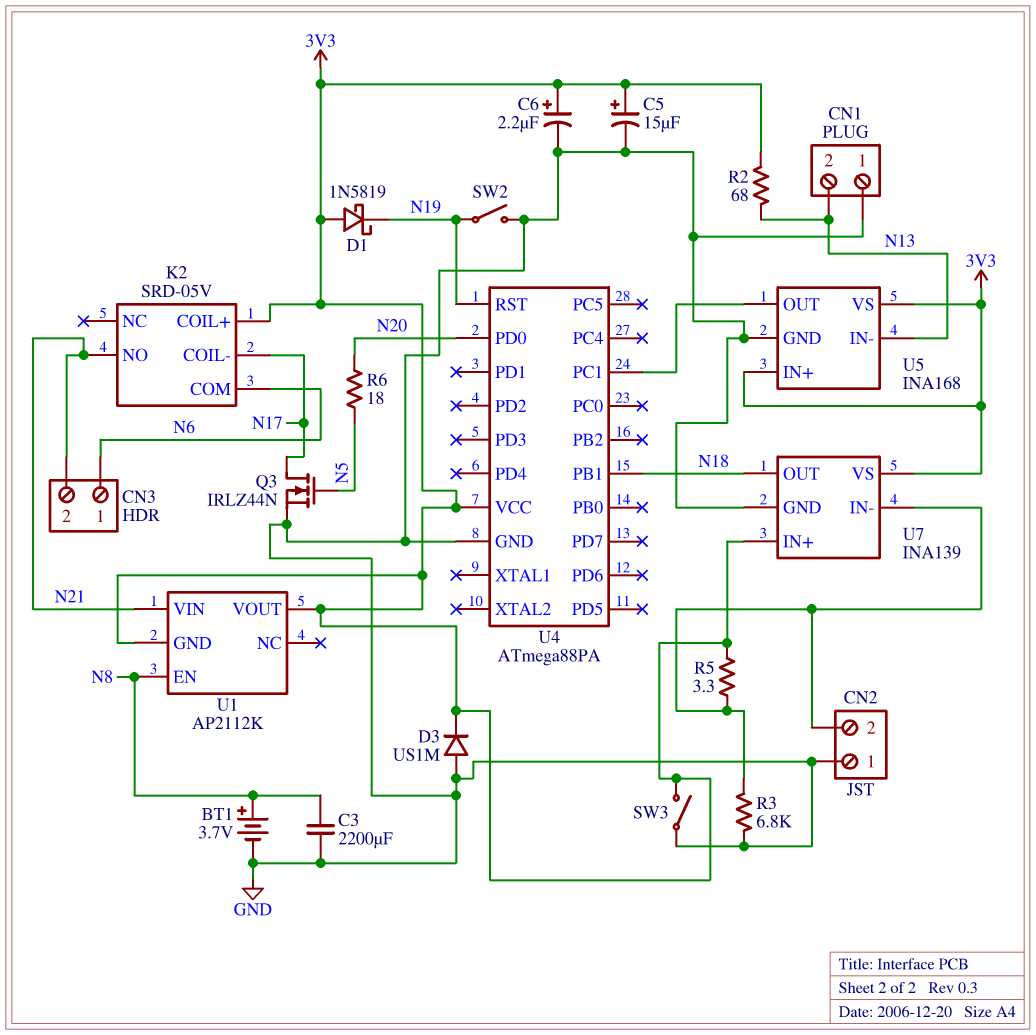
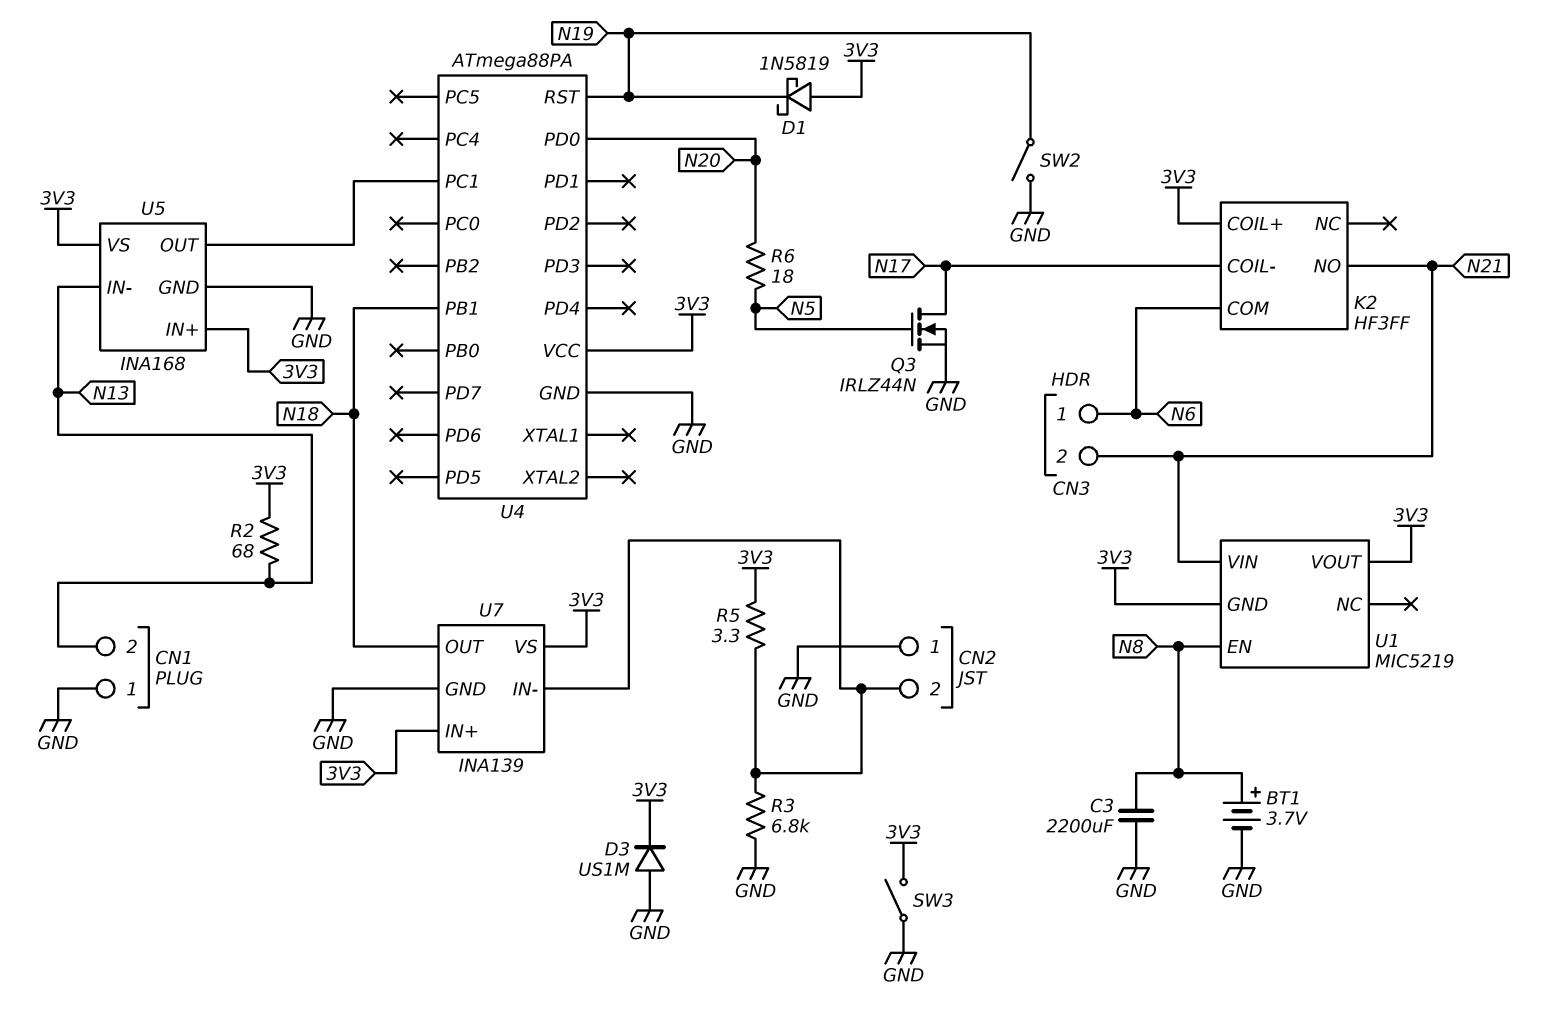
C5: 15uF (plus 3V3, minus GND) -> none
C6: 2.2uF (plus 3V3, minus GND) -> none
K2: SRD-05V -> HF3FF
U1: AP2112K -> MIC5219

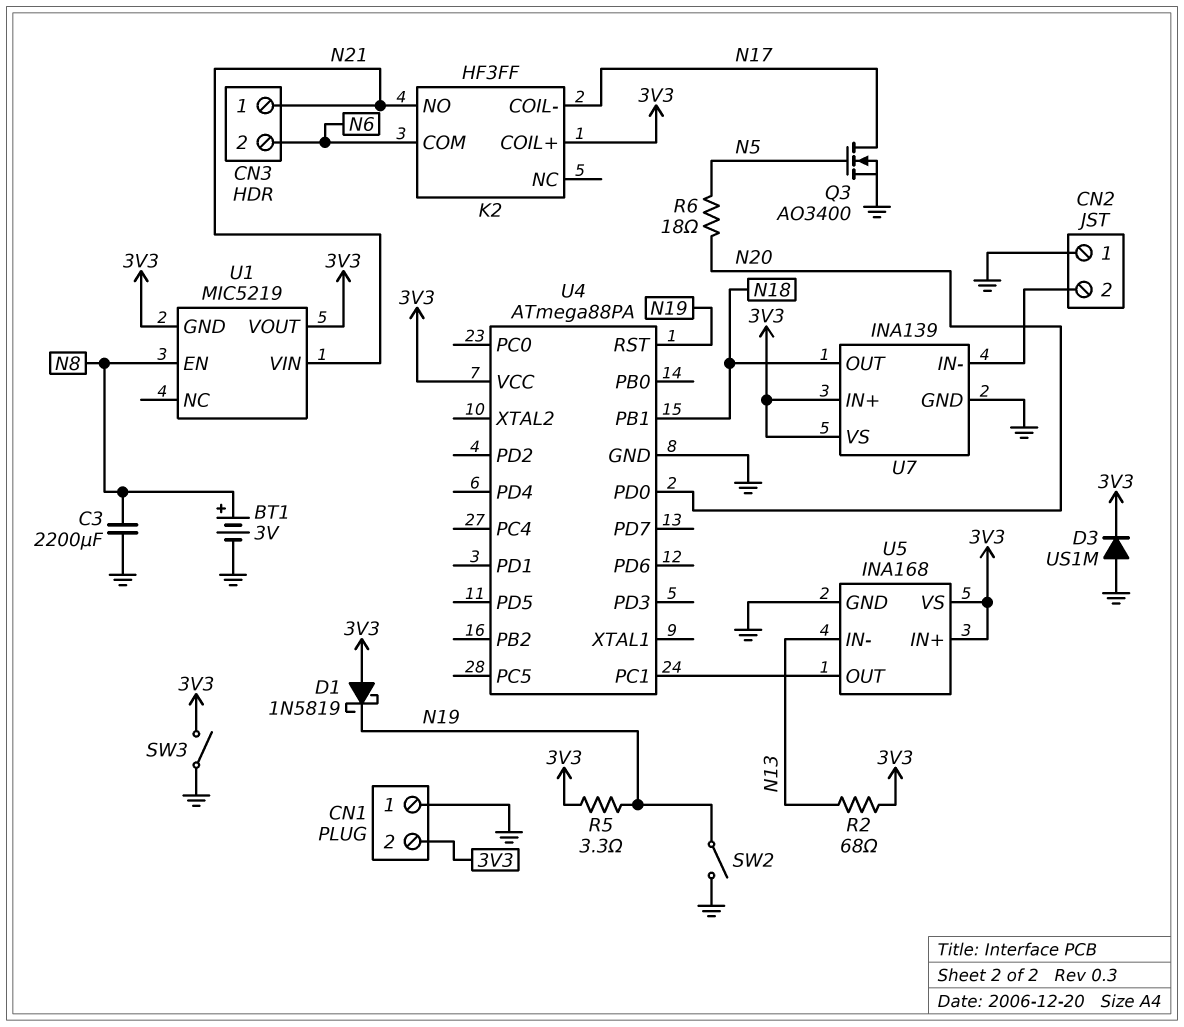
BT1: 3.7V (plus N8, minus GND) -> 3V (plus N8, minus GND)
CN1 pin 2: N13 -> 3V3
CN3 pin 1: N6 -> N21
CN3 pin 2: N21 -> N6
Q3: NMOS IRLZ44N (G N5, D N17, S GND) -> NMOS AO3400 (G N5, D N17, S GND)
R3: 6.8k (CN2/2, GND) -> none
R5: 3.3 (3V3, CN2/2) -> 3.3 (3V3, N19)

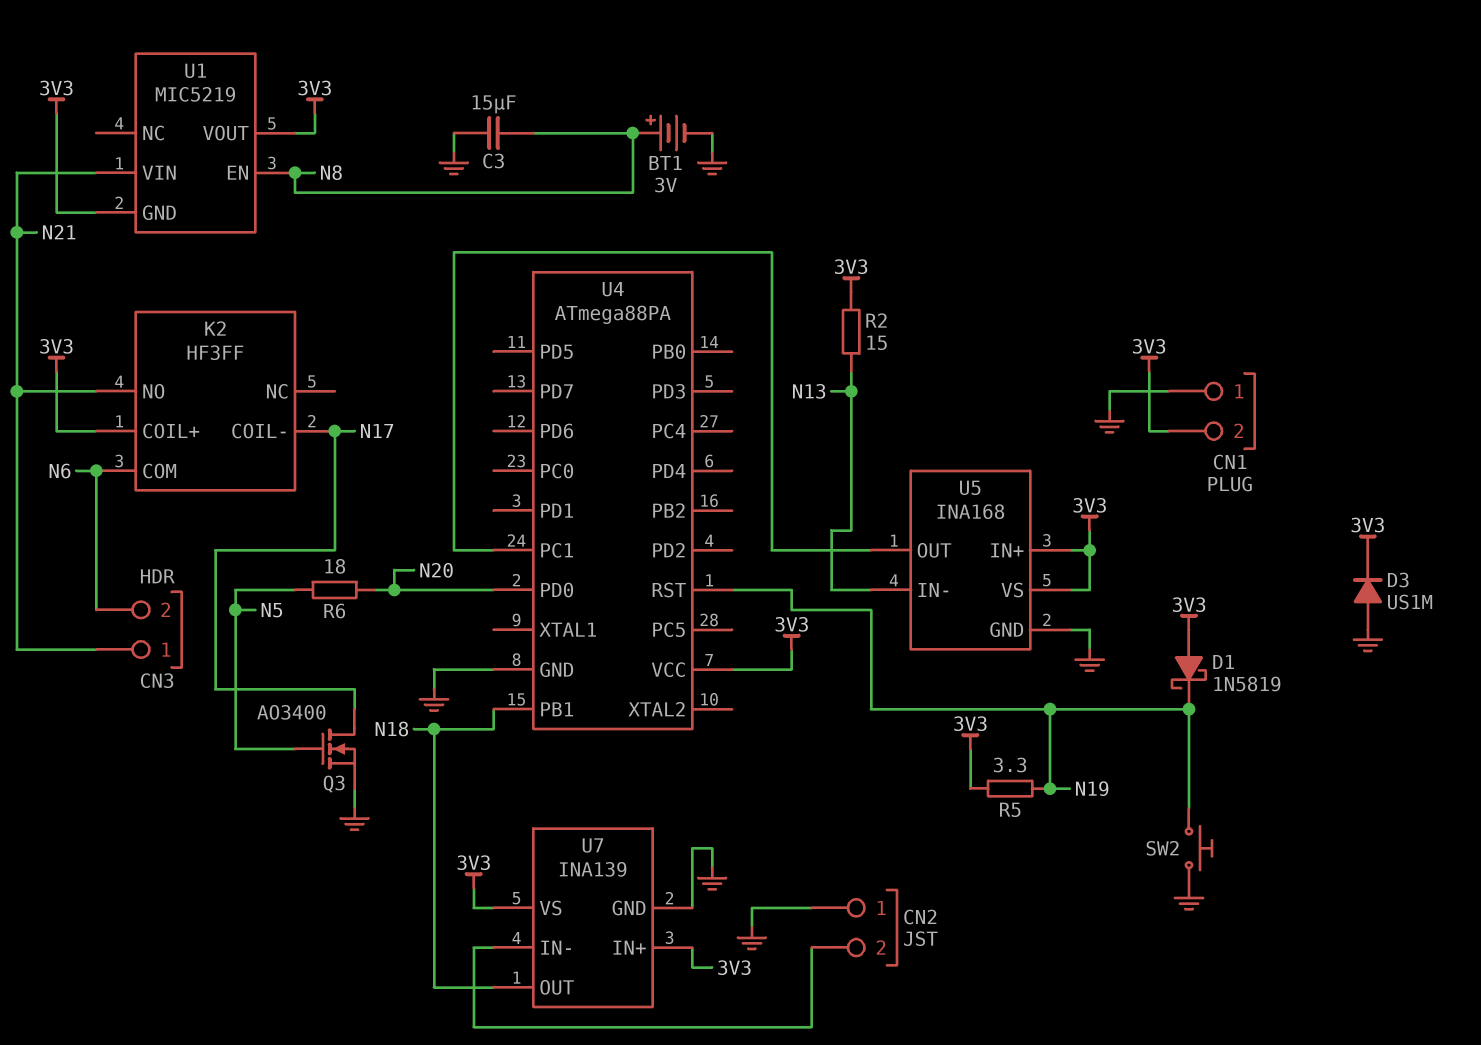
C3: 2200uF (GND, N8) -> 15uF (GND, N8)
R2: 68 (3V3, N13) -> 15 (3V3, N13)
SW2: switch (GND, N19) -> button (GND, N19)
SW3: switch (3V3, GND) -> none

